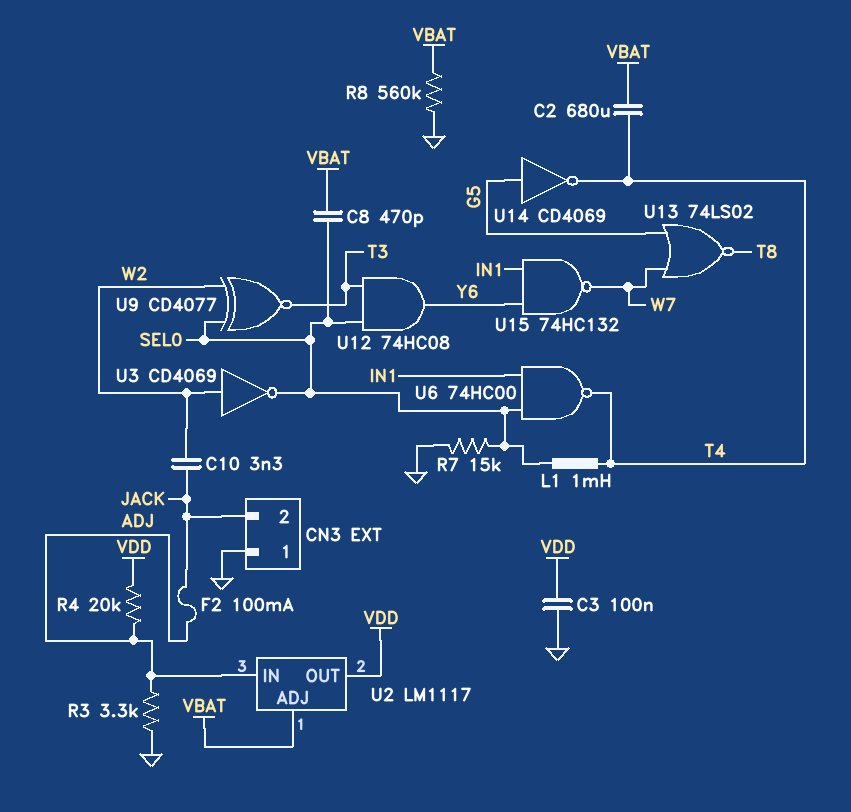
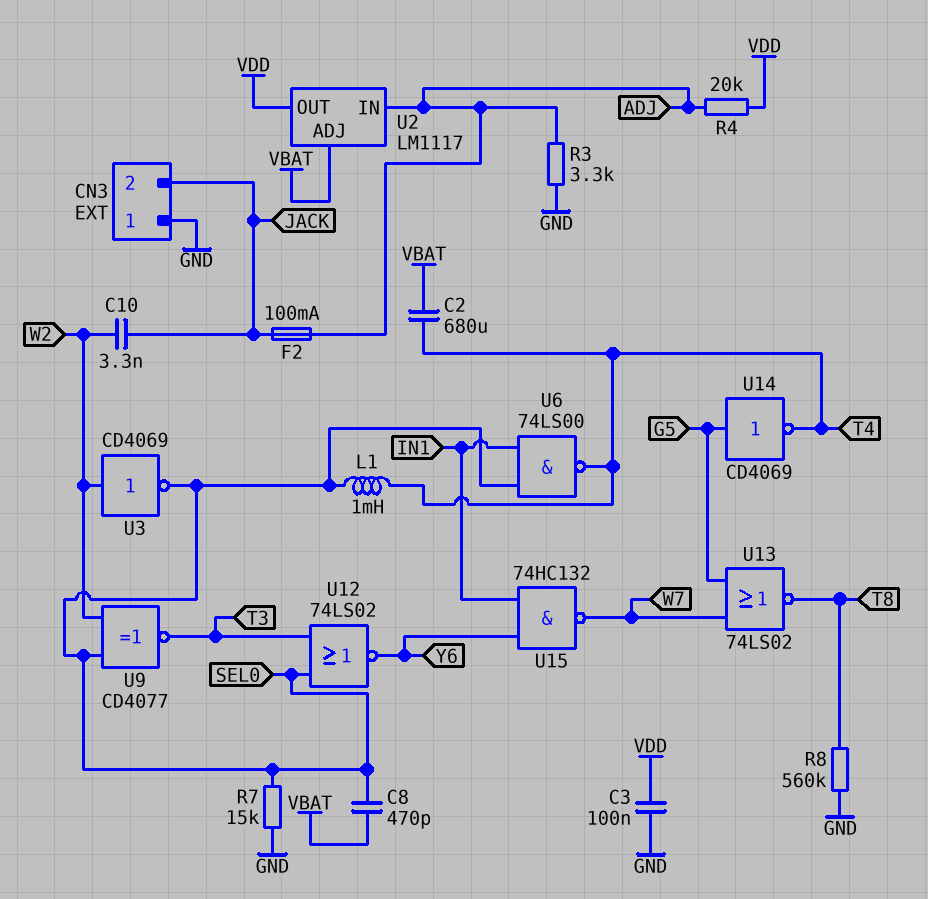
R8: 560k (GND, VBAT) -> 560k (GND, T8)
U6: NAND 74HC00 (in IN1, in SEL0, out T4) -> NAND 74LS00 (in IN1, in SEL0, out T4)
U12: AND 74HC08 (in SEL0, in T3, out Y6) -> NOR 74LS02 (in SEL0, in T3, out Y6)

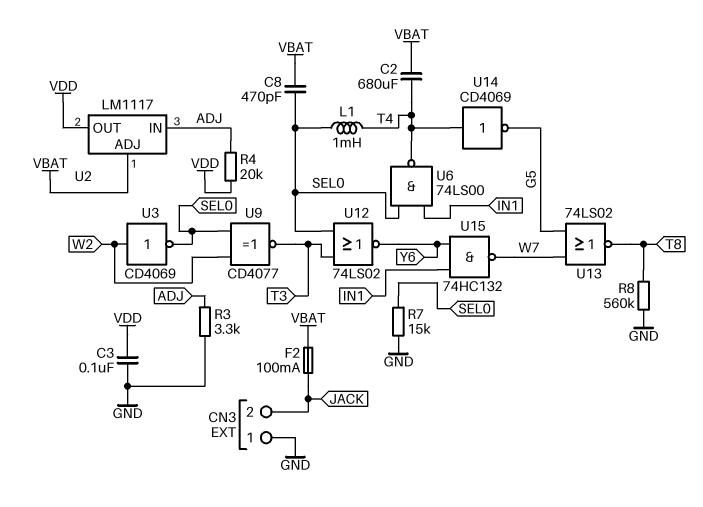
C10: 3.3nF (JACK, W2) -> none
F2: 100mA (ADJ, JACK) -> 100mA (JACK, VBAT)
U14: NOT CD4069 (in G5, out T4) -> NOT CD4069 (in T4, out G5)

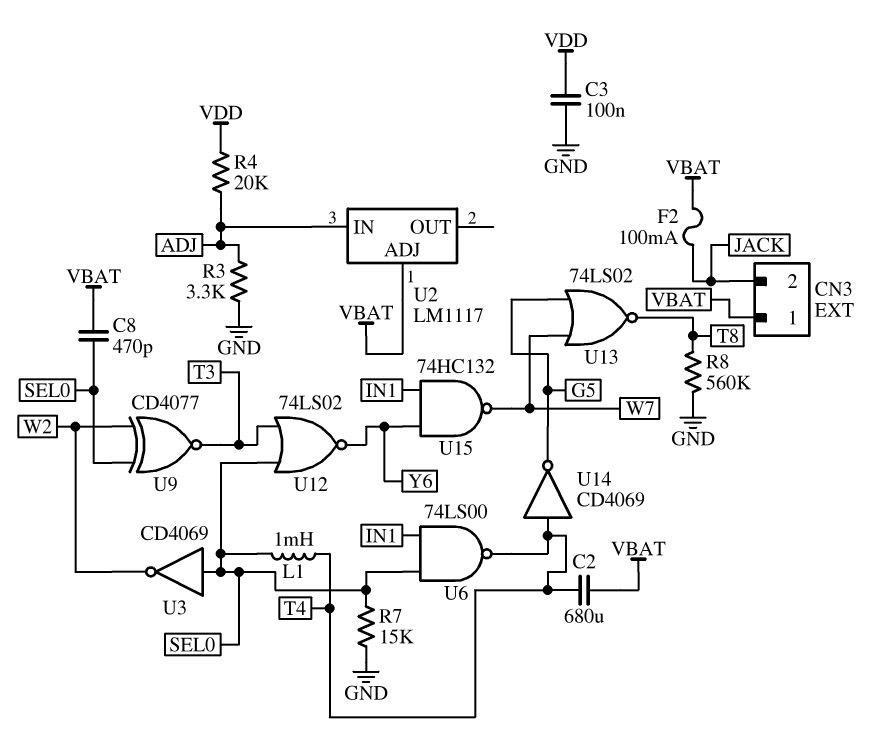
CN3 pin 1: GND -> VBAT
U2 pin OUT: VDD -> none
U3: NOT CD4069 (in W2, out SEL0) -> NOT CD4069 (in SEL0, out W2)

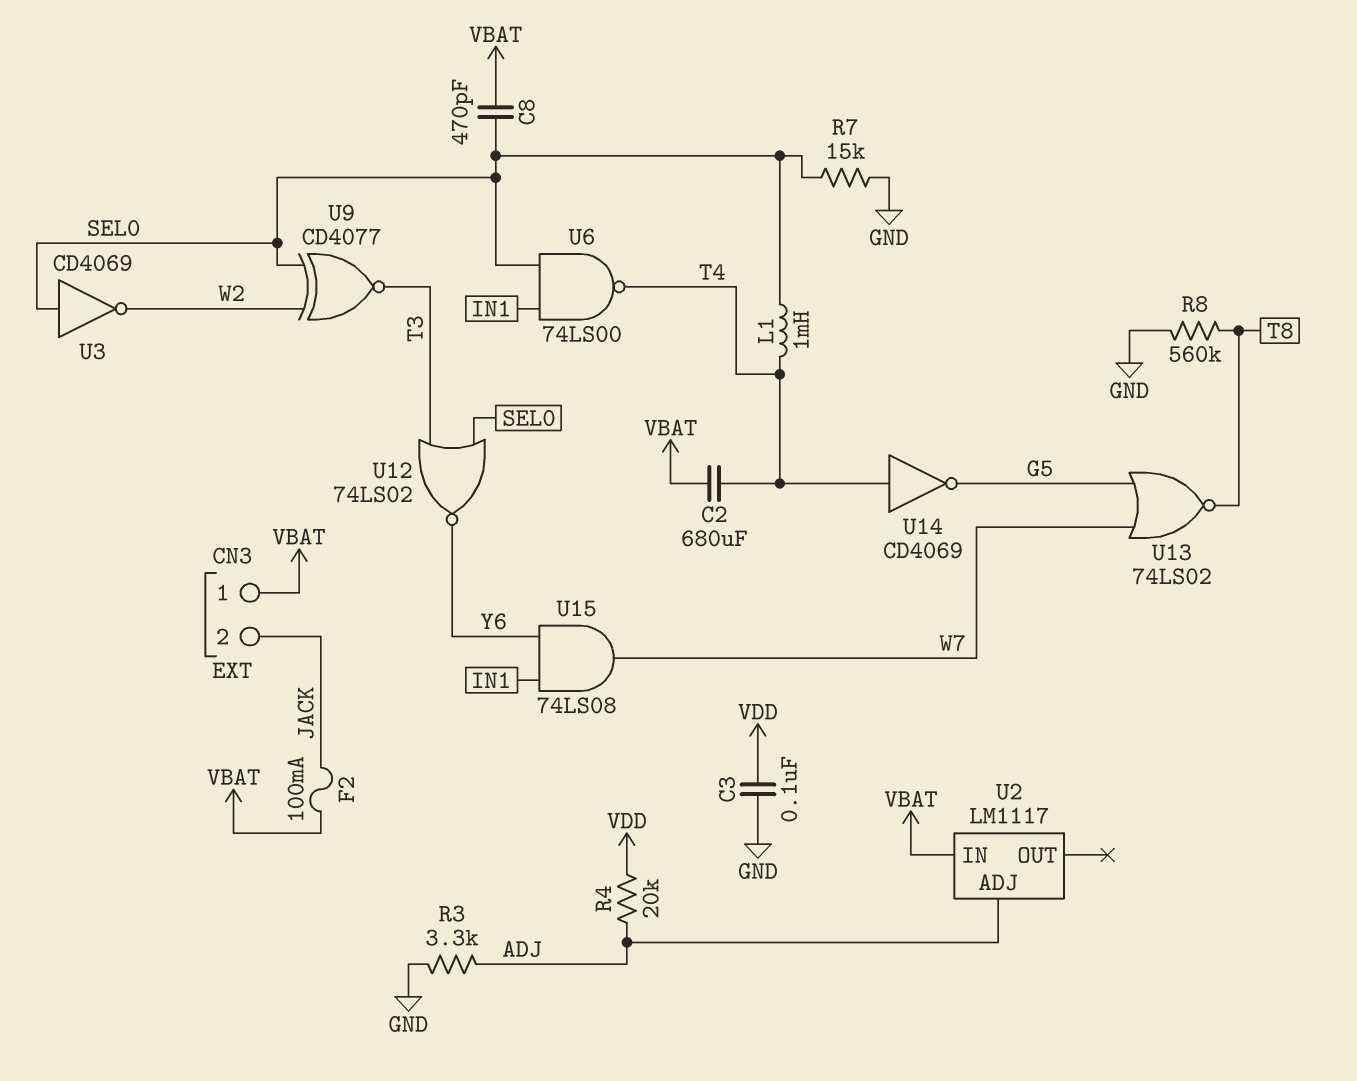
U2 pin ADJ: VBAT -> ADJ
U2 pin IN: ADJ -> VBAT
U15: NAND 74HC132 (in IN1, in Y6, out W7) -> AND 74LS08 (in IN1, in Y6, out W7)

